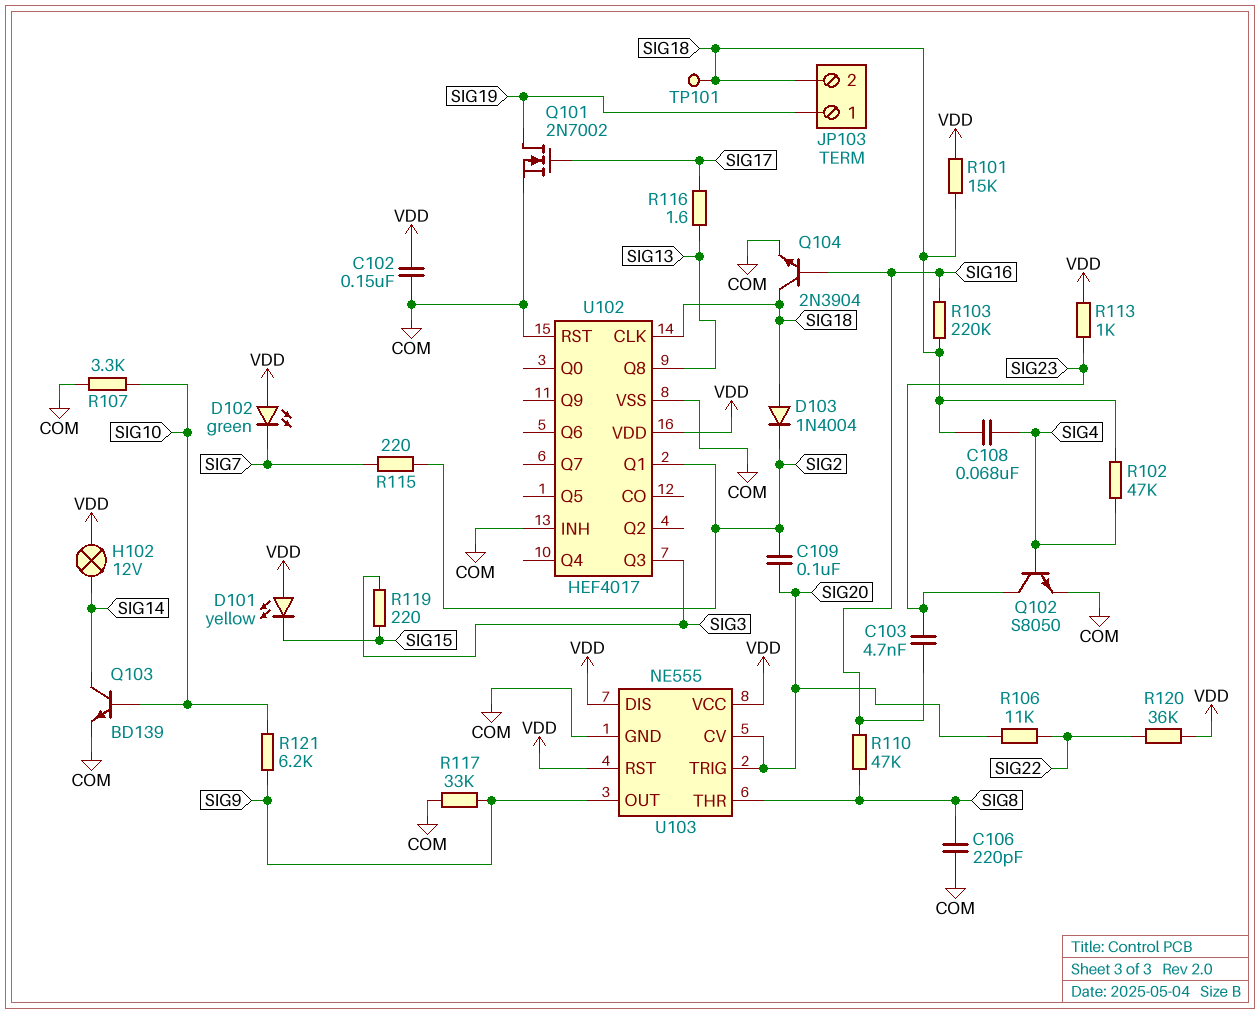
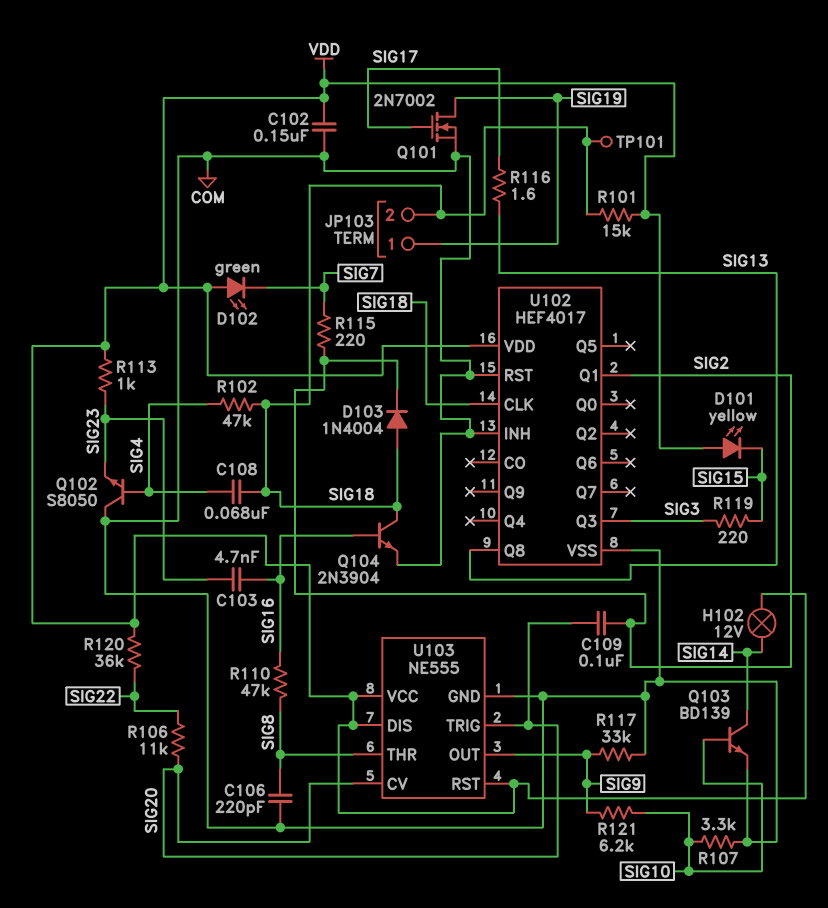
Q102: NPN S8050 (B SIG4, C SIG23, E COM) -> NPN S8050 (B SIG4, C COM, E SIG23)
R103: 220k (SIG16, SIG18) -> none

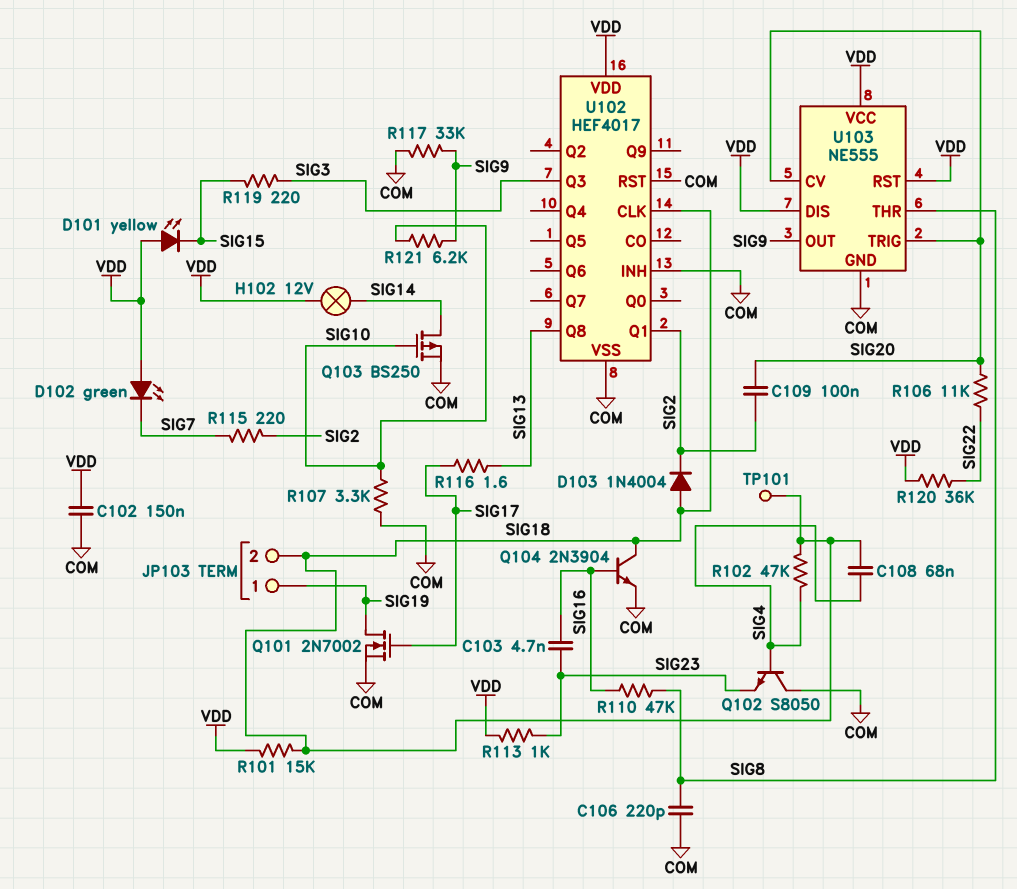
Q103: NPN BD139 (B SIG10, C SIG14, E COM) -> PMOS BS250 (G SIG10, D SIG14, S COM)

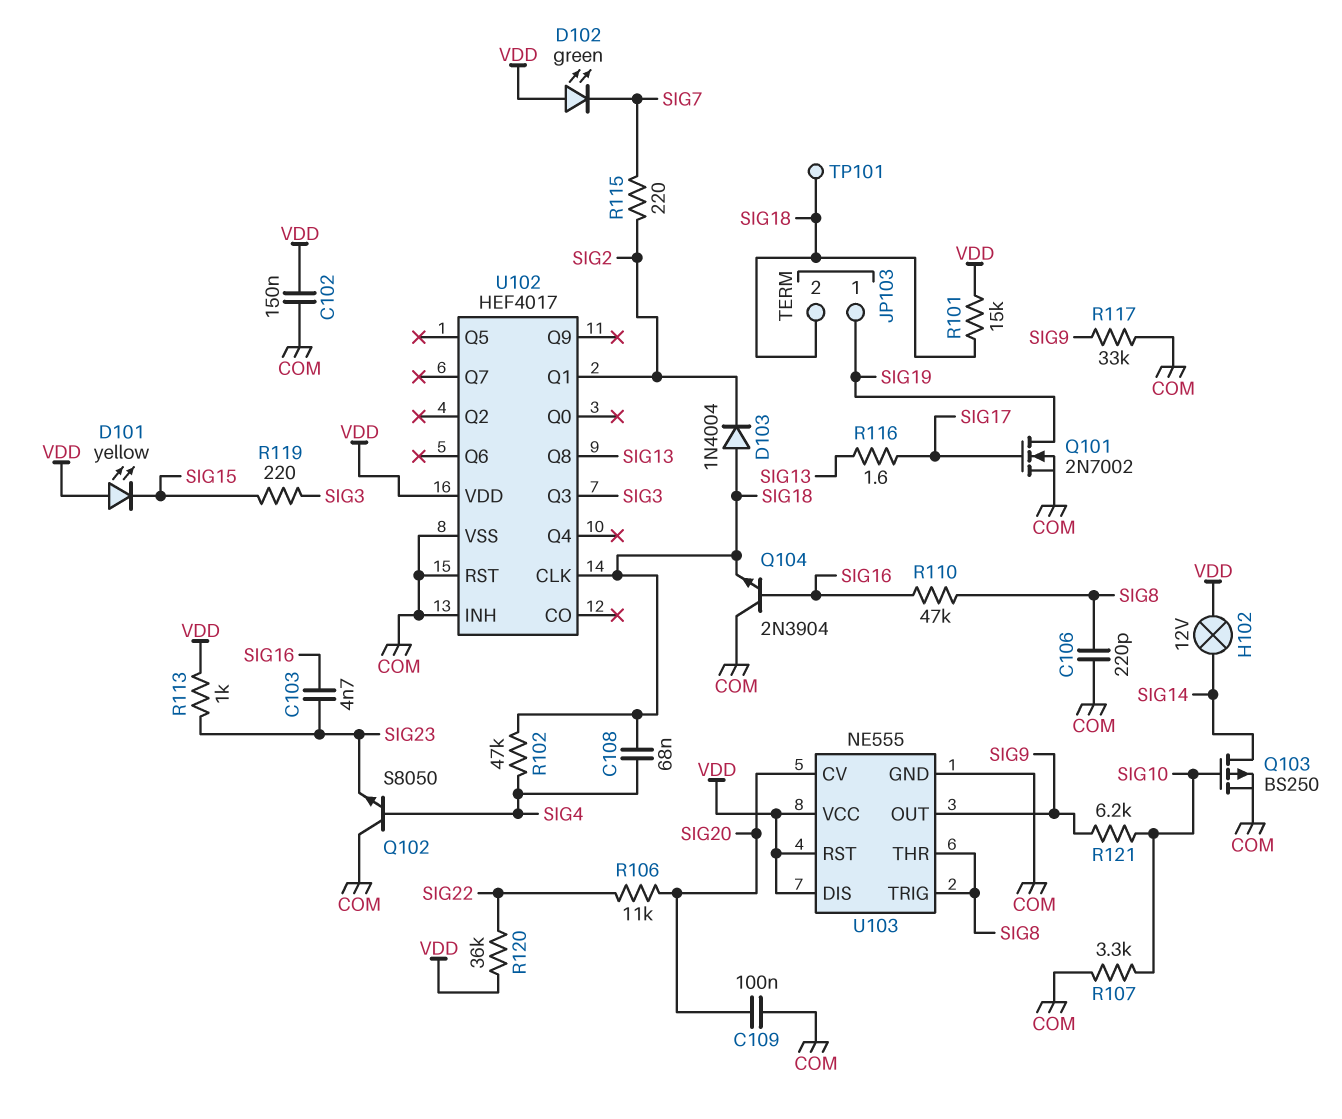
C109: 100nF (SIG2, SIG20) -> 100nF (COM, SIG20)
Q104: NPN 2N3904 (B SIG16, C SIG18, E COM) -> NPN 2N3904 (B SIG16, C COM, E SIG18)
U103 pin TRIG: SIG20 -> SIG8

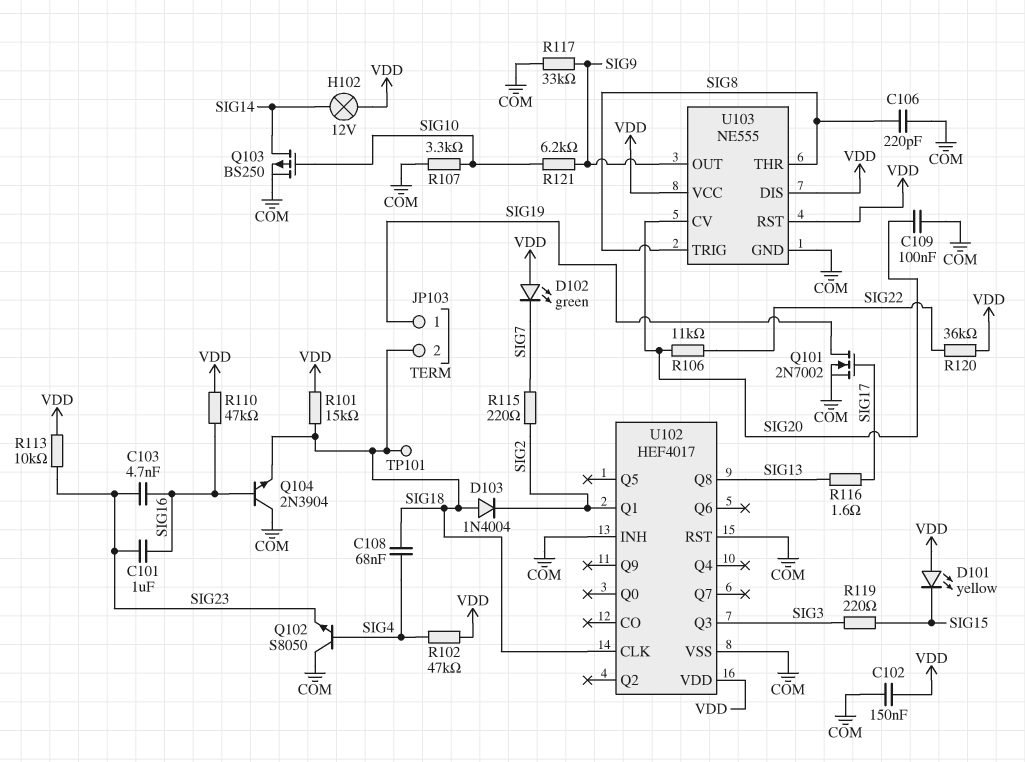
C101: none -> 1uF (SIG16, SIG23)
R102: 47k (SIG4, SIG18) -> 47k (SIG4, VDD)
R110: 47k (SIG8, SIG16) -> 47k (SIG16, VDD)
R113: 1k (SIG23, VDD) -> 10k (SIG23, VDD)

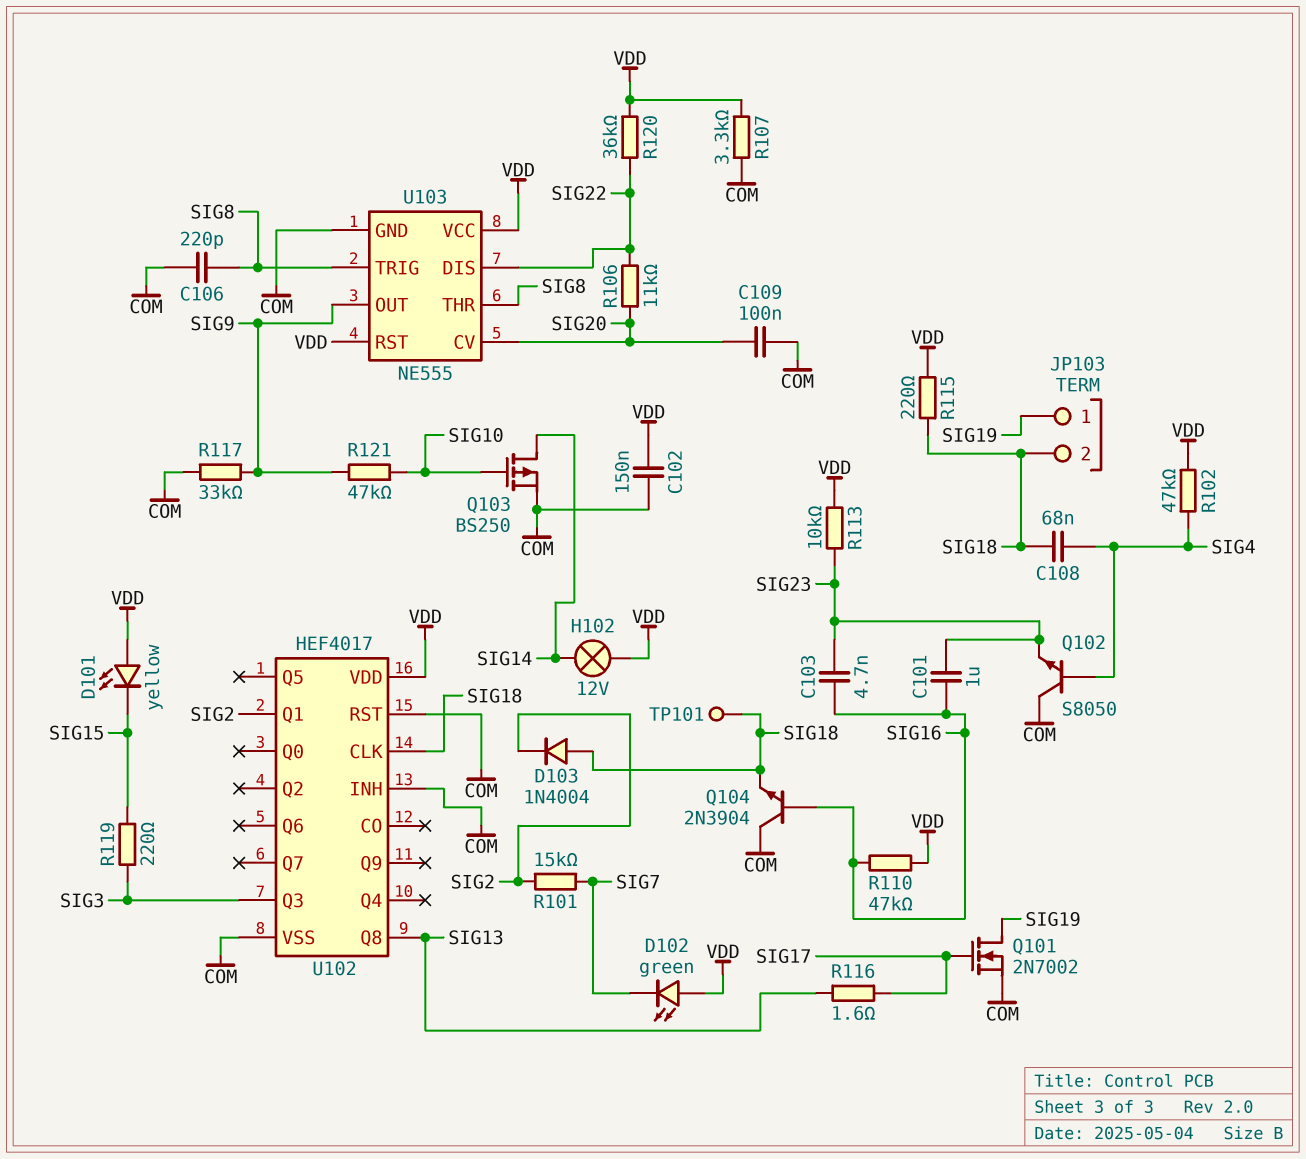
R101: 15k (SIG18, VDD) -> 15k (SIG2, SIG7)
R107: 3.3k (COM, SIG10) -> 3.3k (COM, VDD)
R115: 220 (SIG2, SIG7) -> 220 (SIG18, VDD)
R121: 6.2k (SIG9, SIG10) -> 47k (SIG9, SIG10)
U103 pin DIS: VDD -> SIG22

